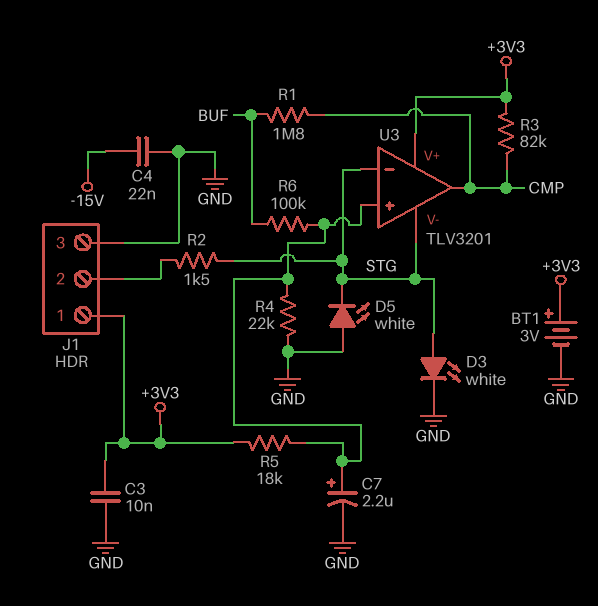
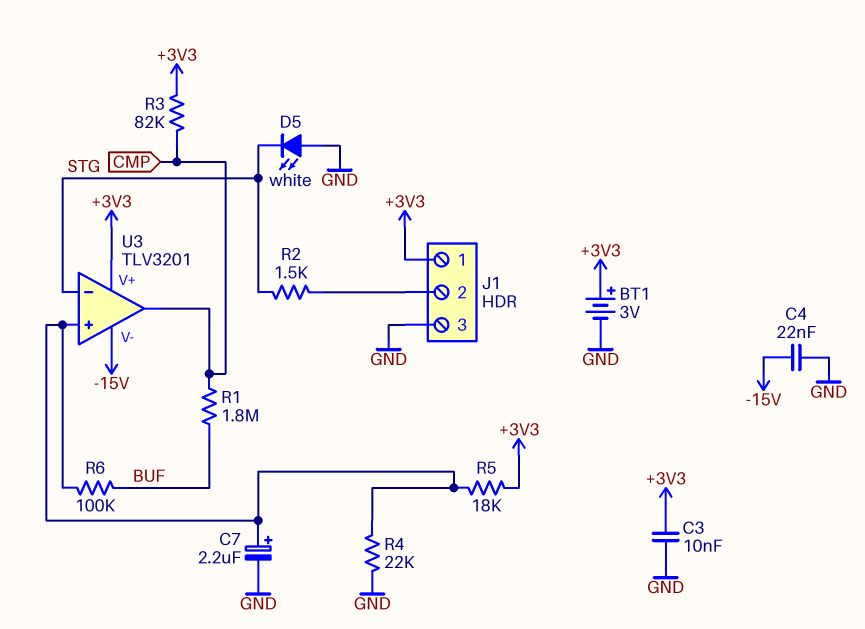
D3: LED white (A STG, K GND) -> none
U3 pin V-: STG -> -15V

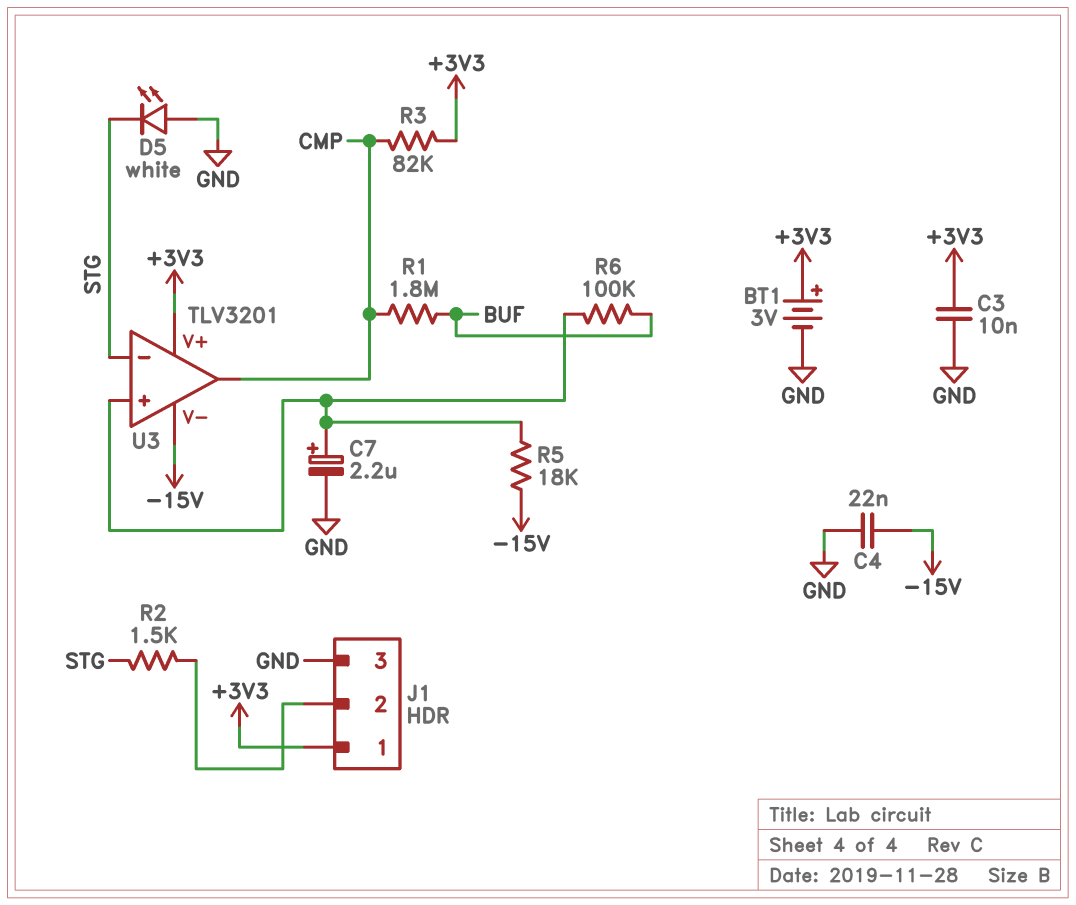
R4: 22k (GND, U3/in+) -> none
R5: 18k (+3V3, U3/in+) -> 18k (-15V, U3/in+)

